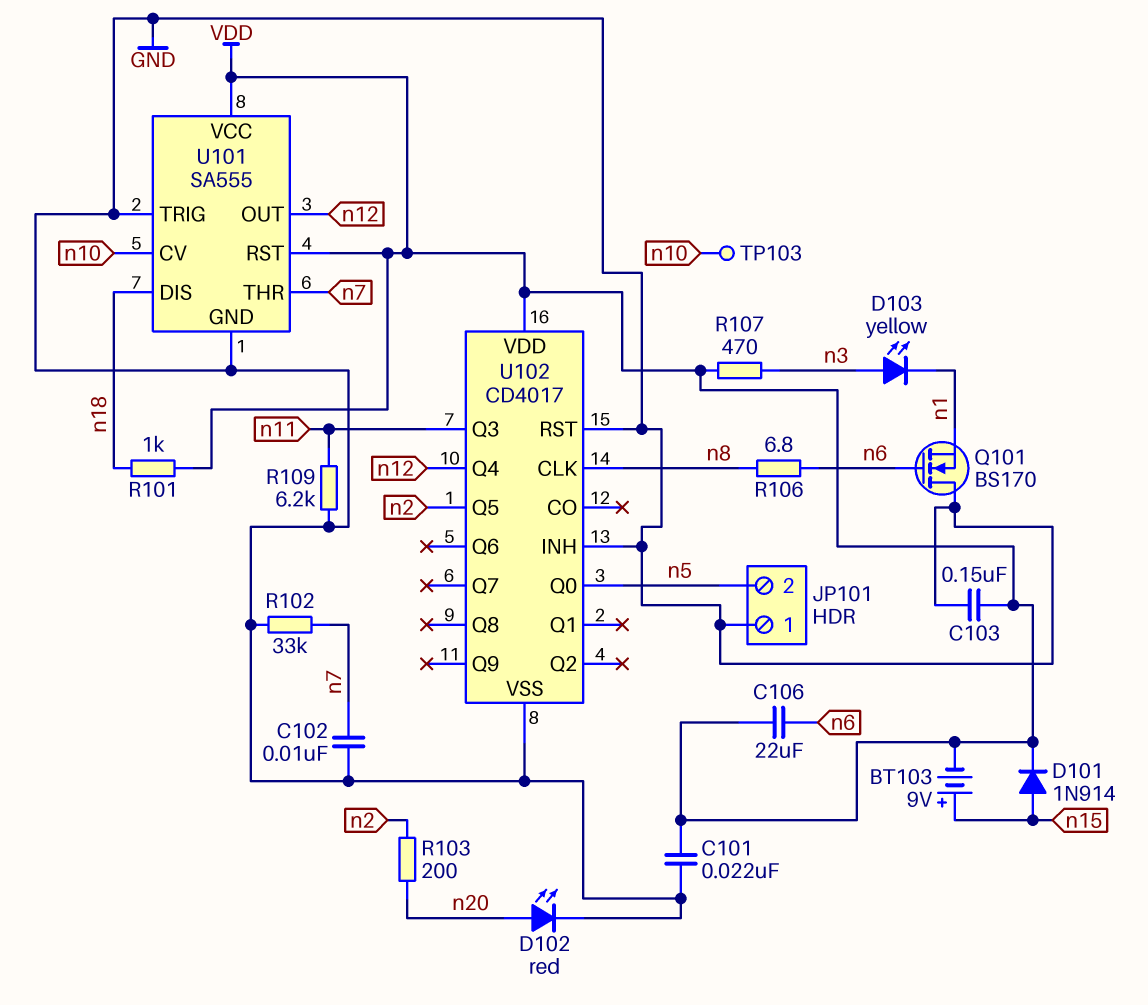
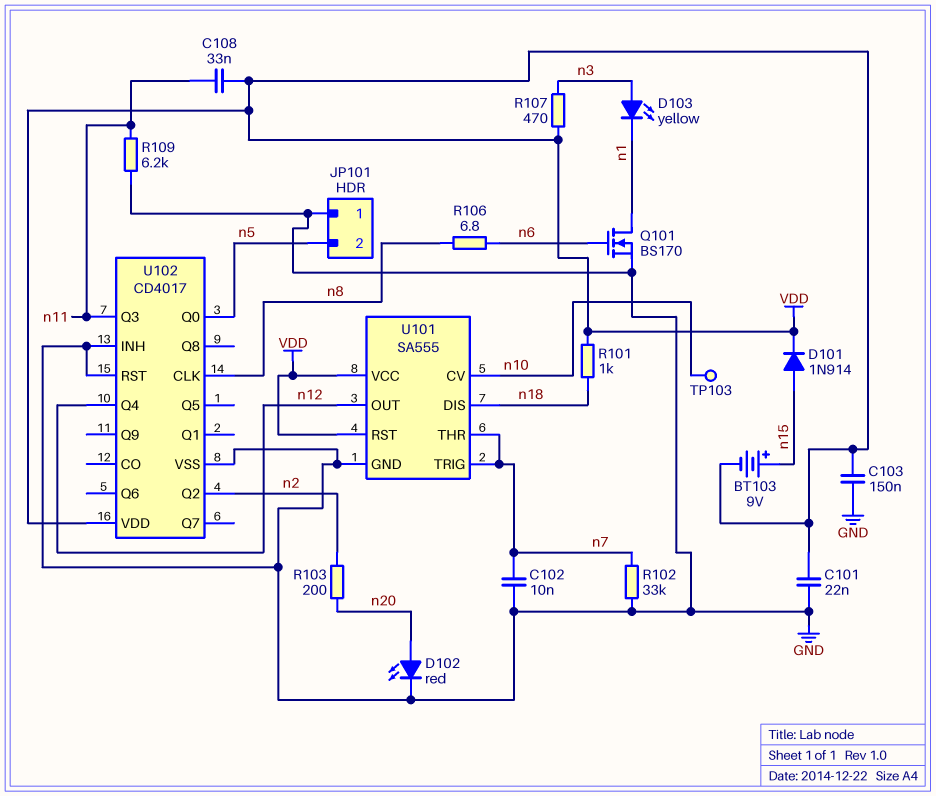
C106: 22uF (VDD, n6) -> none
C108: none -> 33nF (VDD, n11)
Q101: NMOS BS170 (G n6, D GND, S n1) -> NMOS BS170 (G n6, D n1, S GND)
U101 pin TRIG: GND -> n7
U102 pin Q2: none -> n2
U102 pin Q5: n2 -> none

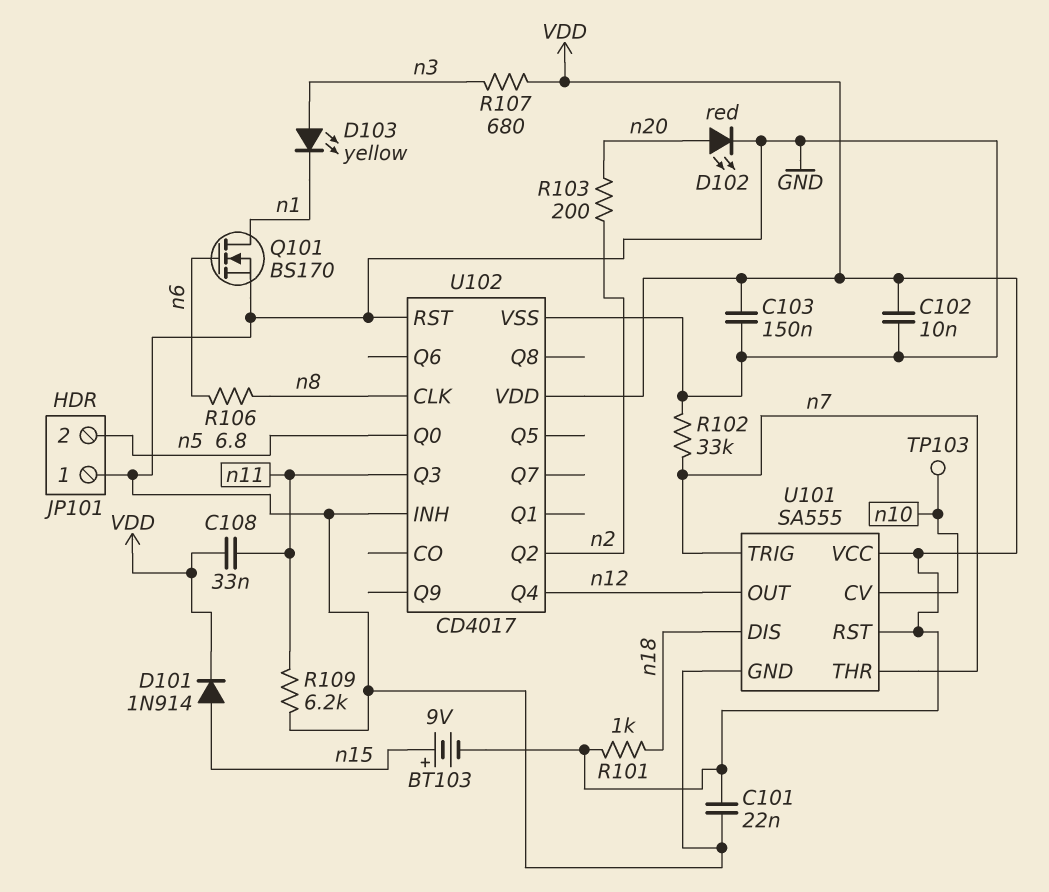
C102: 10nF (GND, n7) -> 10nF (GND, VDD)
R107: 470 (VDD, n3) -> 680 (VDD, n3)

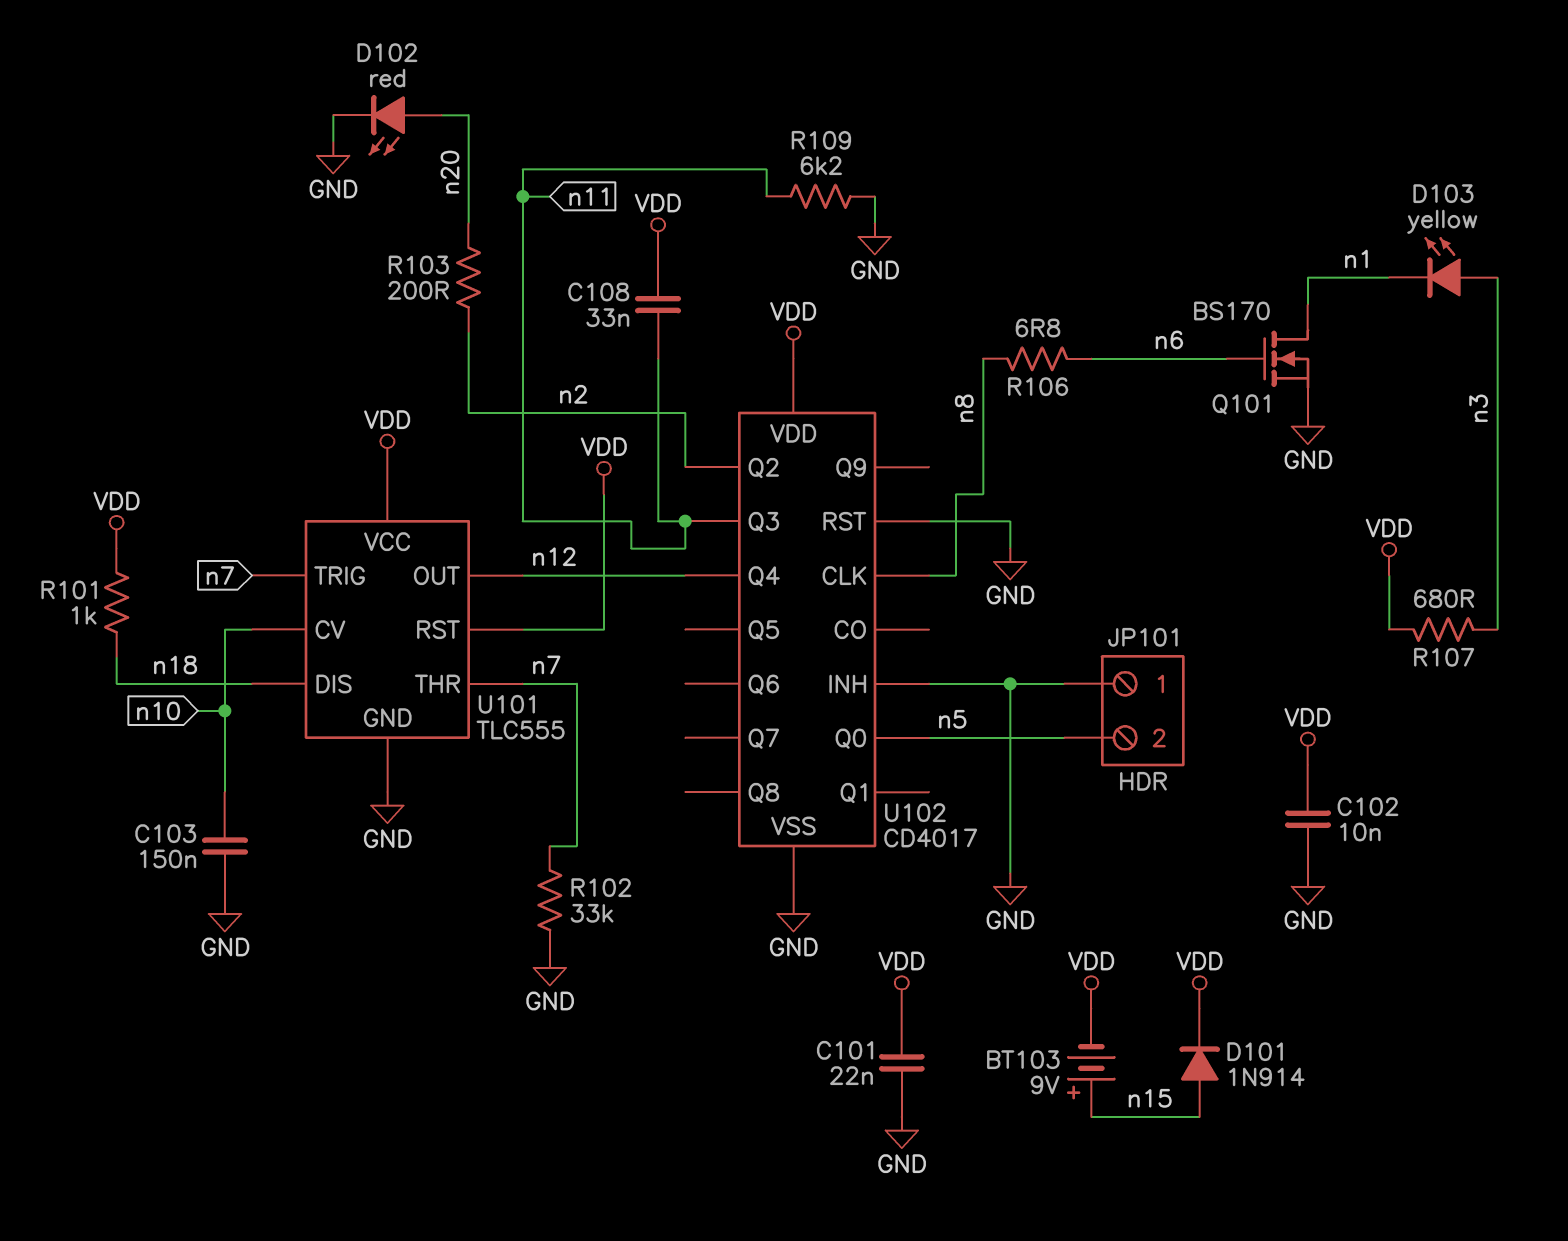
C103: 150nF (GND, VDD) -> 150nF (GND, n10)
TP103: test point (n10) -> none
U101: SA555 -> TLC555

